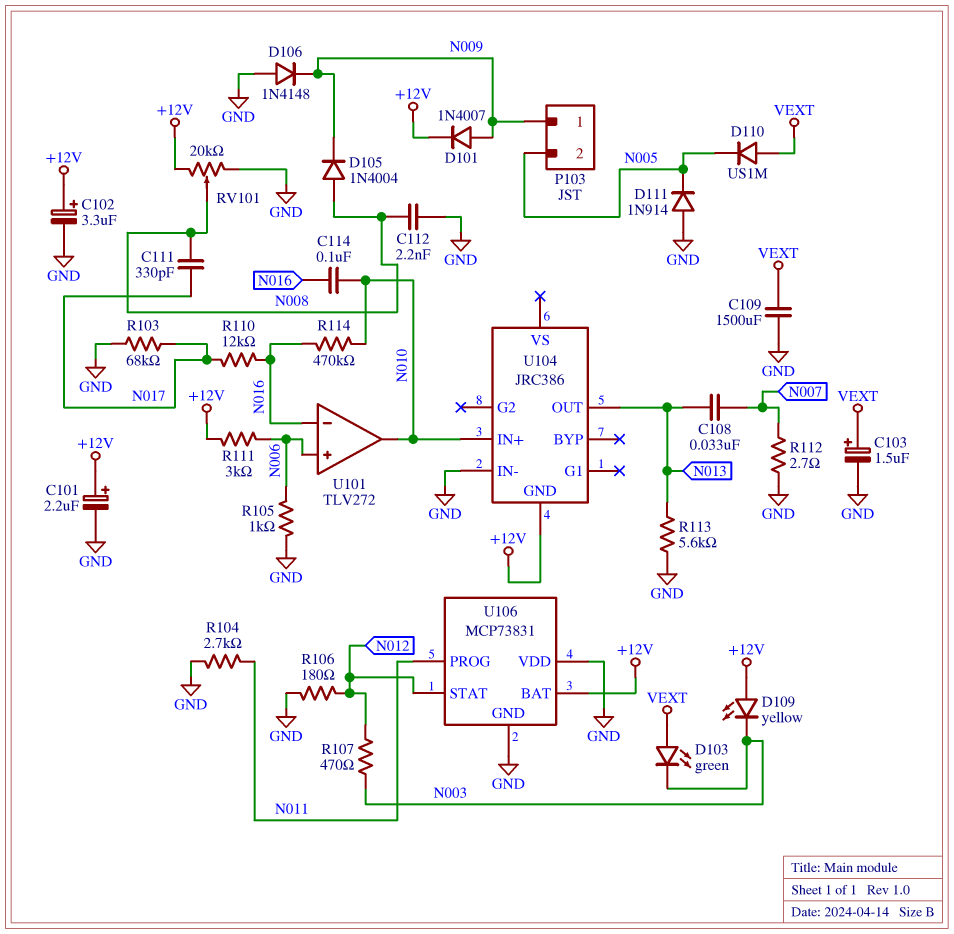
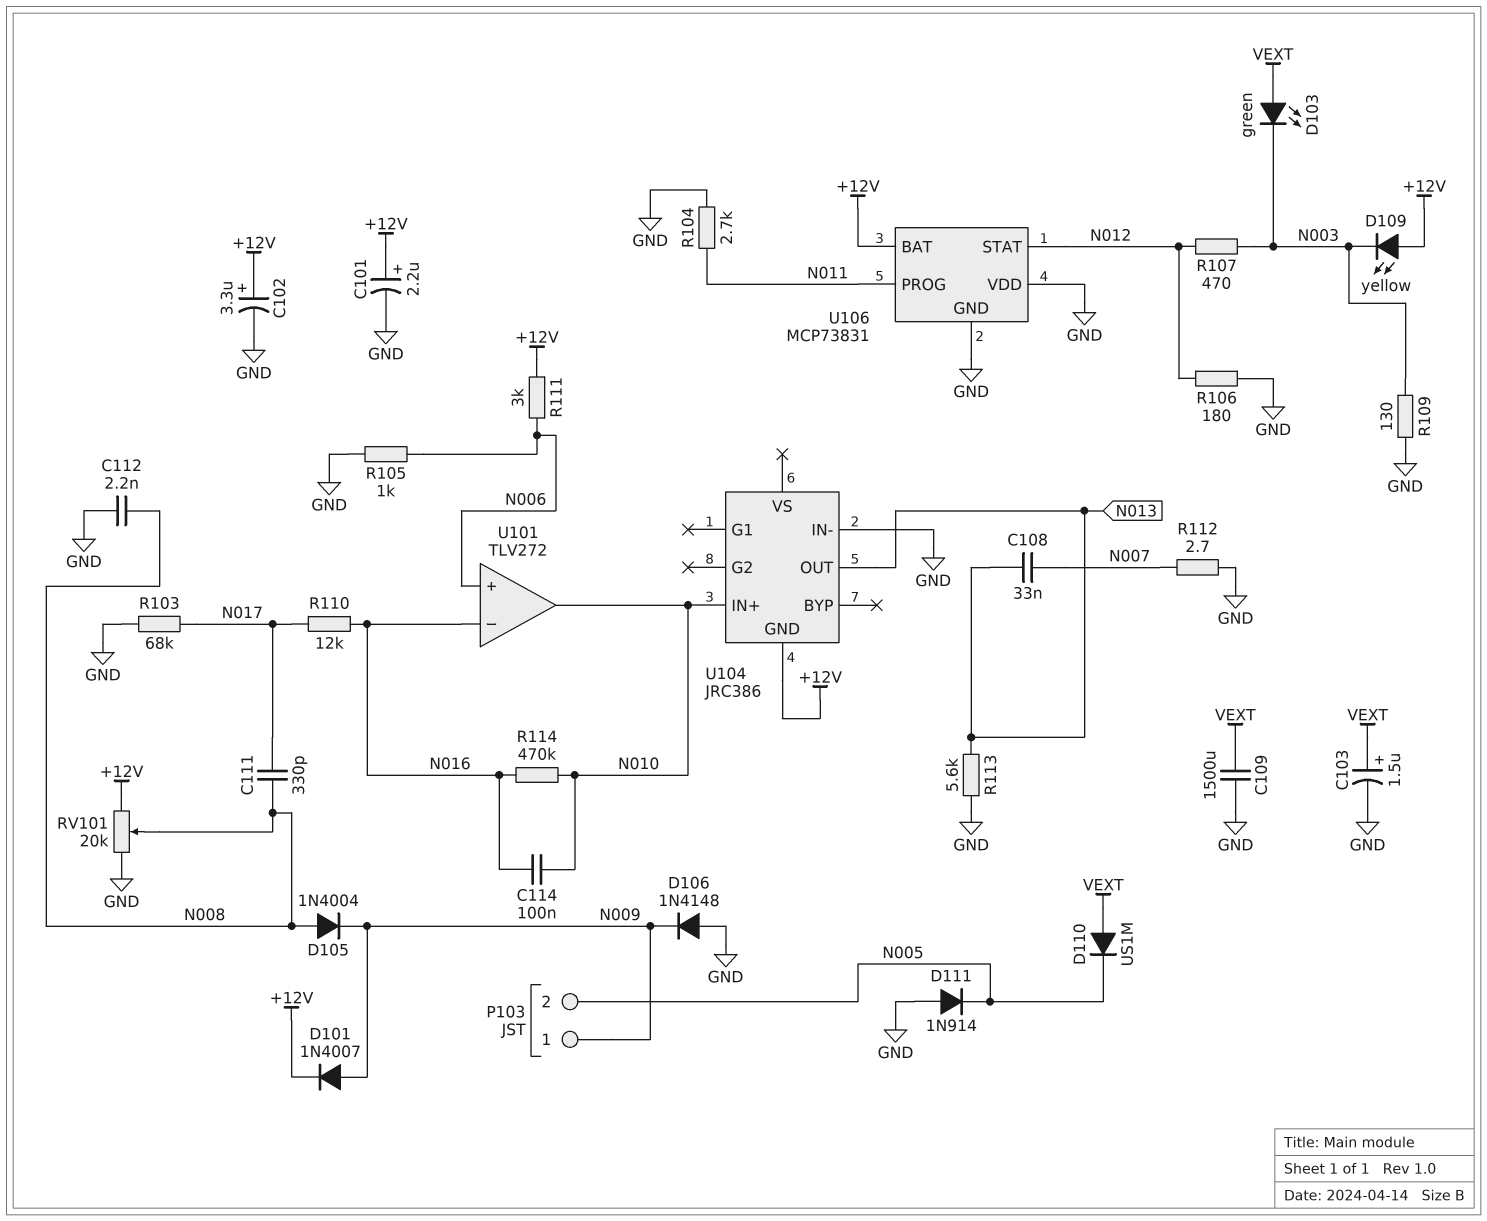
R109: none -> 130 (GND, N003)

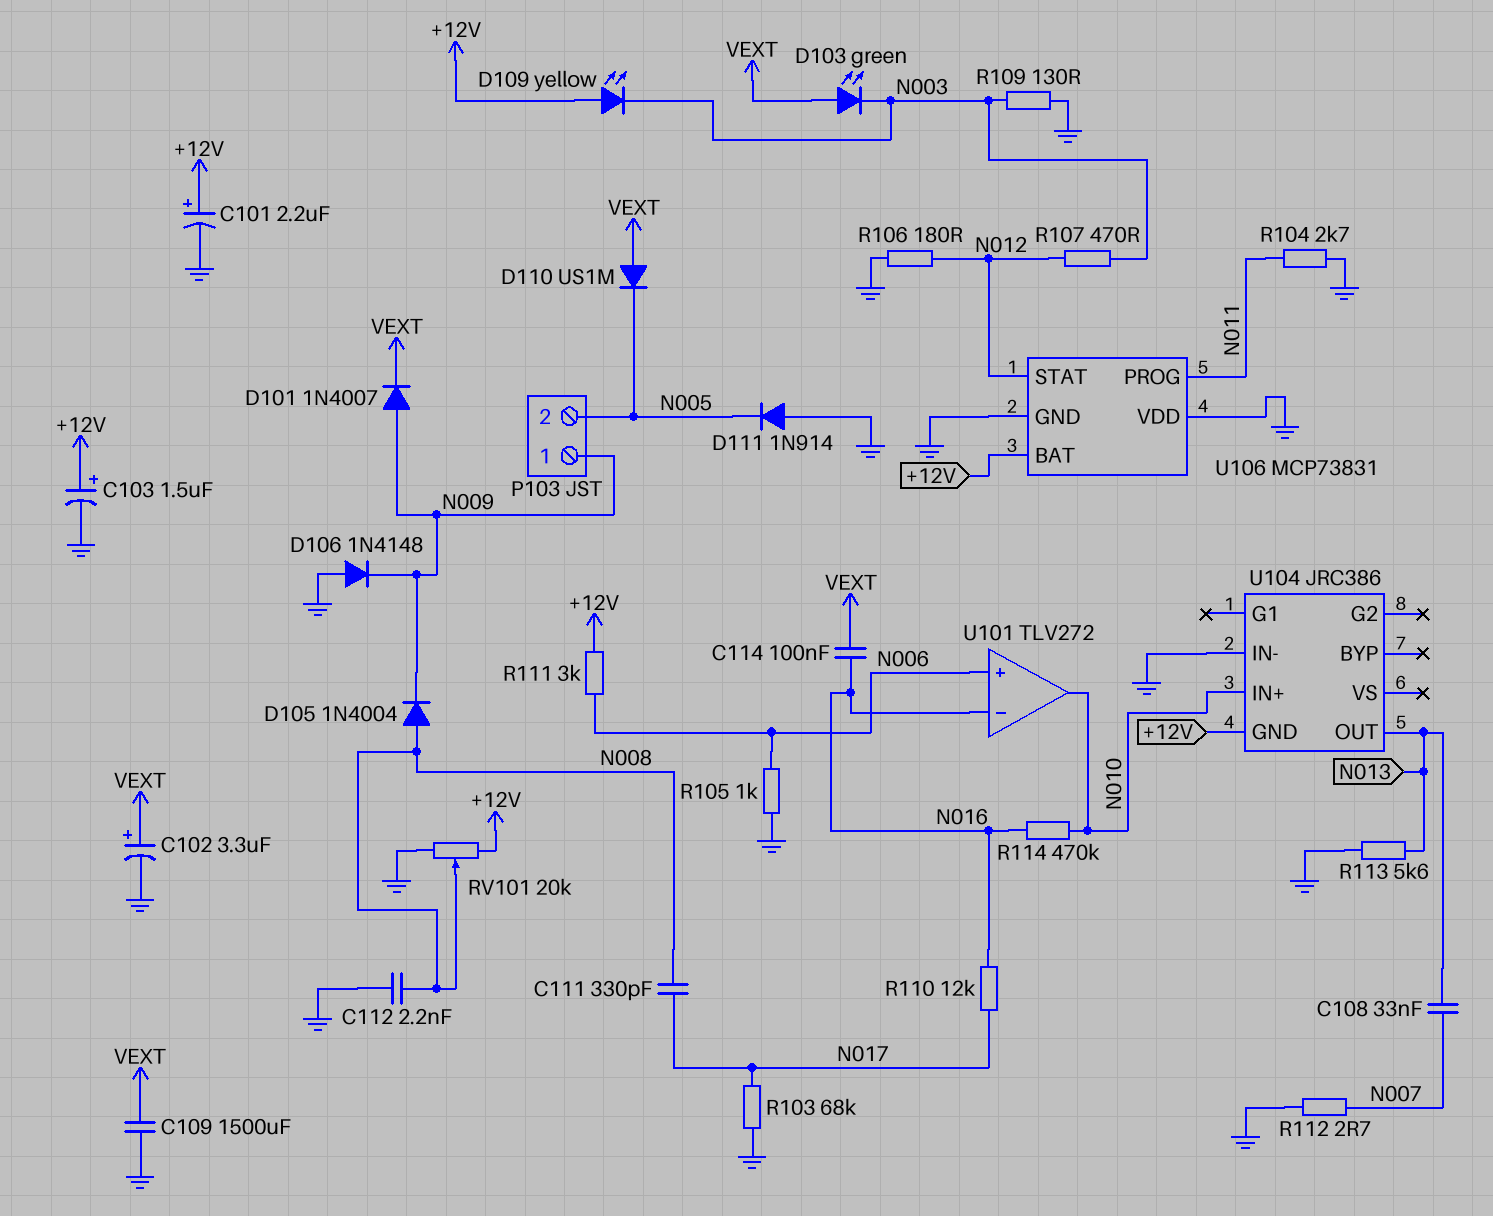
C102: 3.3uF (plus +12V, minus GND) -> 3.3uF (plus VEXT, minus GND)
C103: 1.5uF (plus VEXT, minus GND) -> 1.5uF (plus +12V, minus GND)
C114: 100nF (N010, N016) -> 100nF (N016, VEXT)
D101: diode 1N4007 (A N009, K +12V) -> diode 1N4007 (A N009, K VEXT)

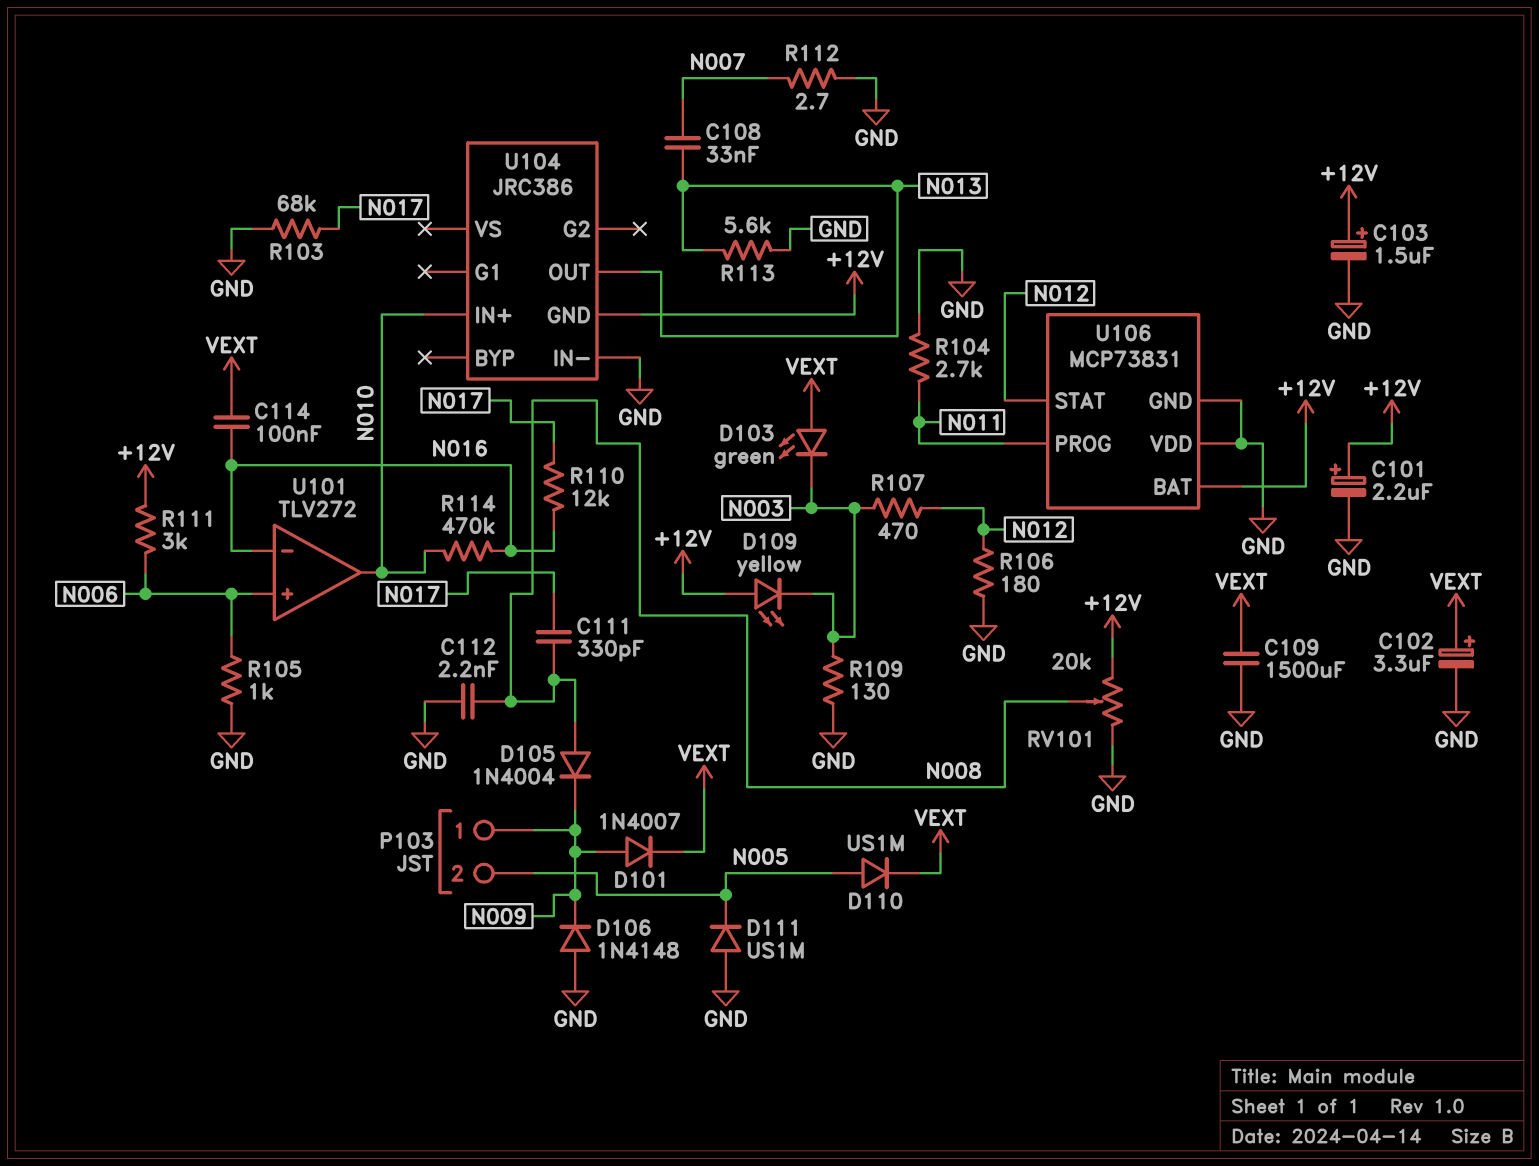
D110: diode US1M (A VEXT, K N005) -> diode US1M (A N005, K VEXT)
D111: diode 1N914 (A GND, K N005) -> diode US1M (A GND, K N005)

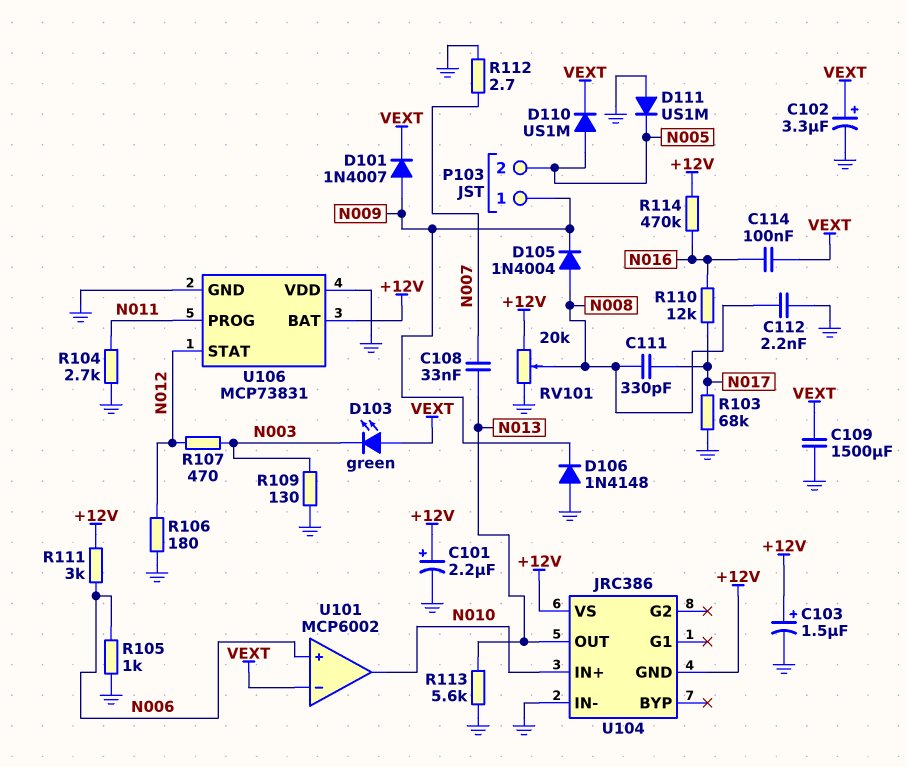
D109: LED yellow (A +12V, K N003) -> none
R114: 470k (N010, N016) -> 470k (+12V, N016)
U101: TLV272 -> MCP6002
U101 pin in-: N016 -> VEXT
U104 pin VS: none -> +12V

